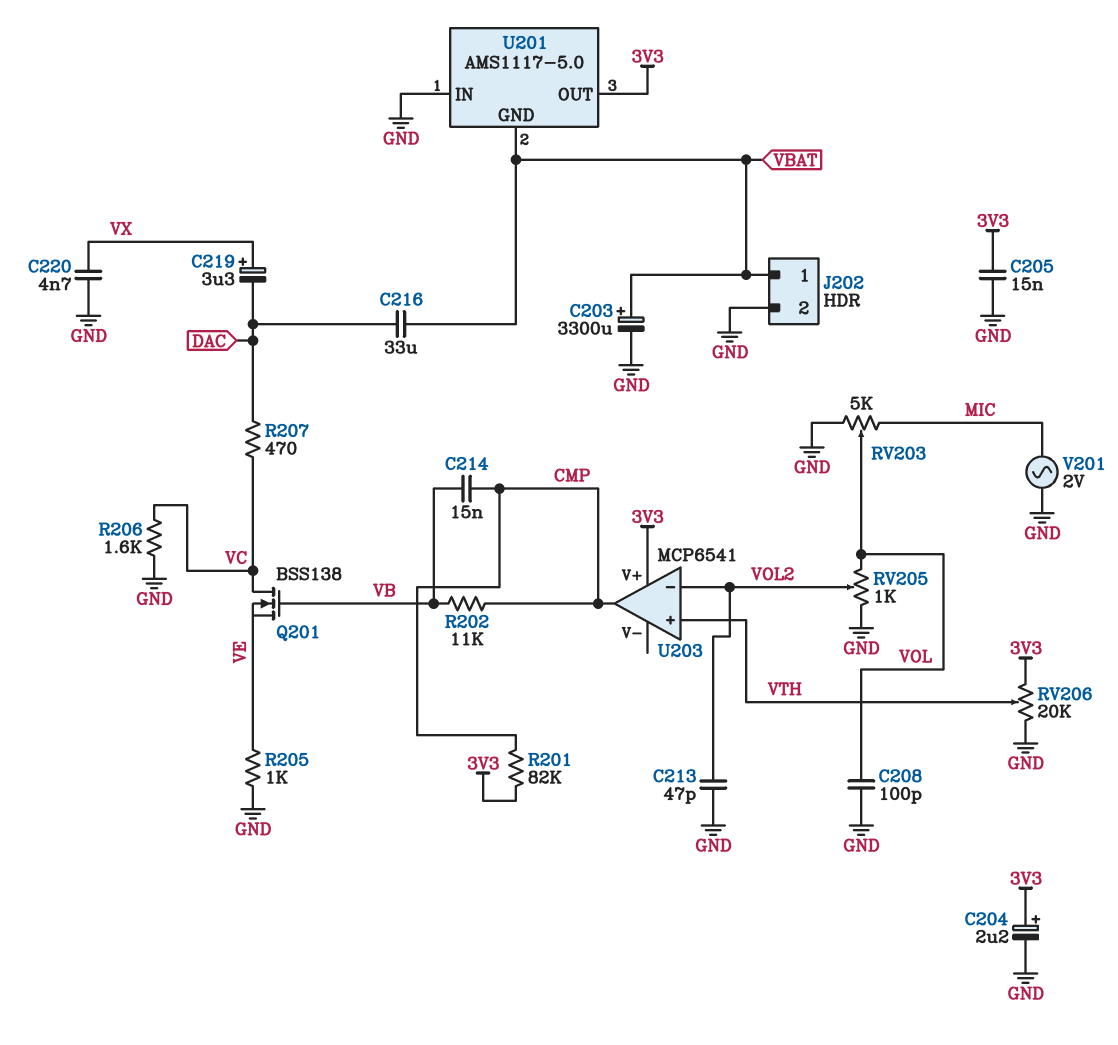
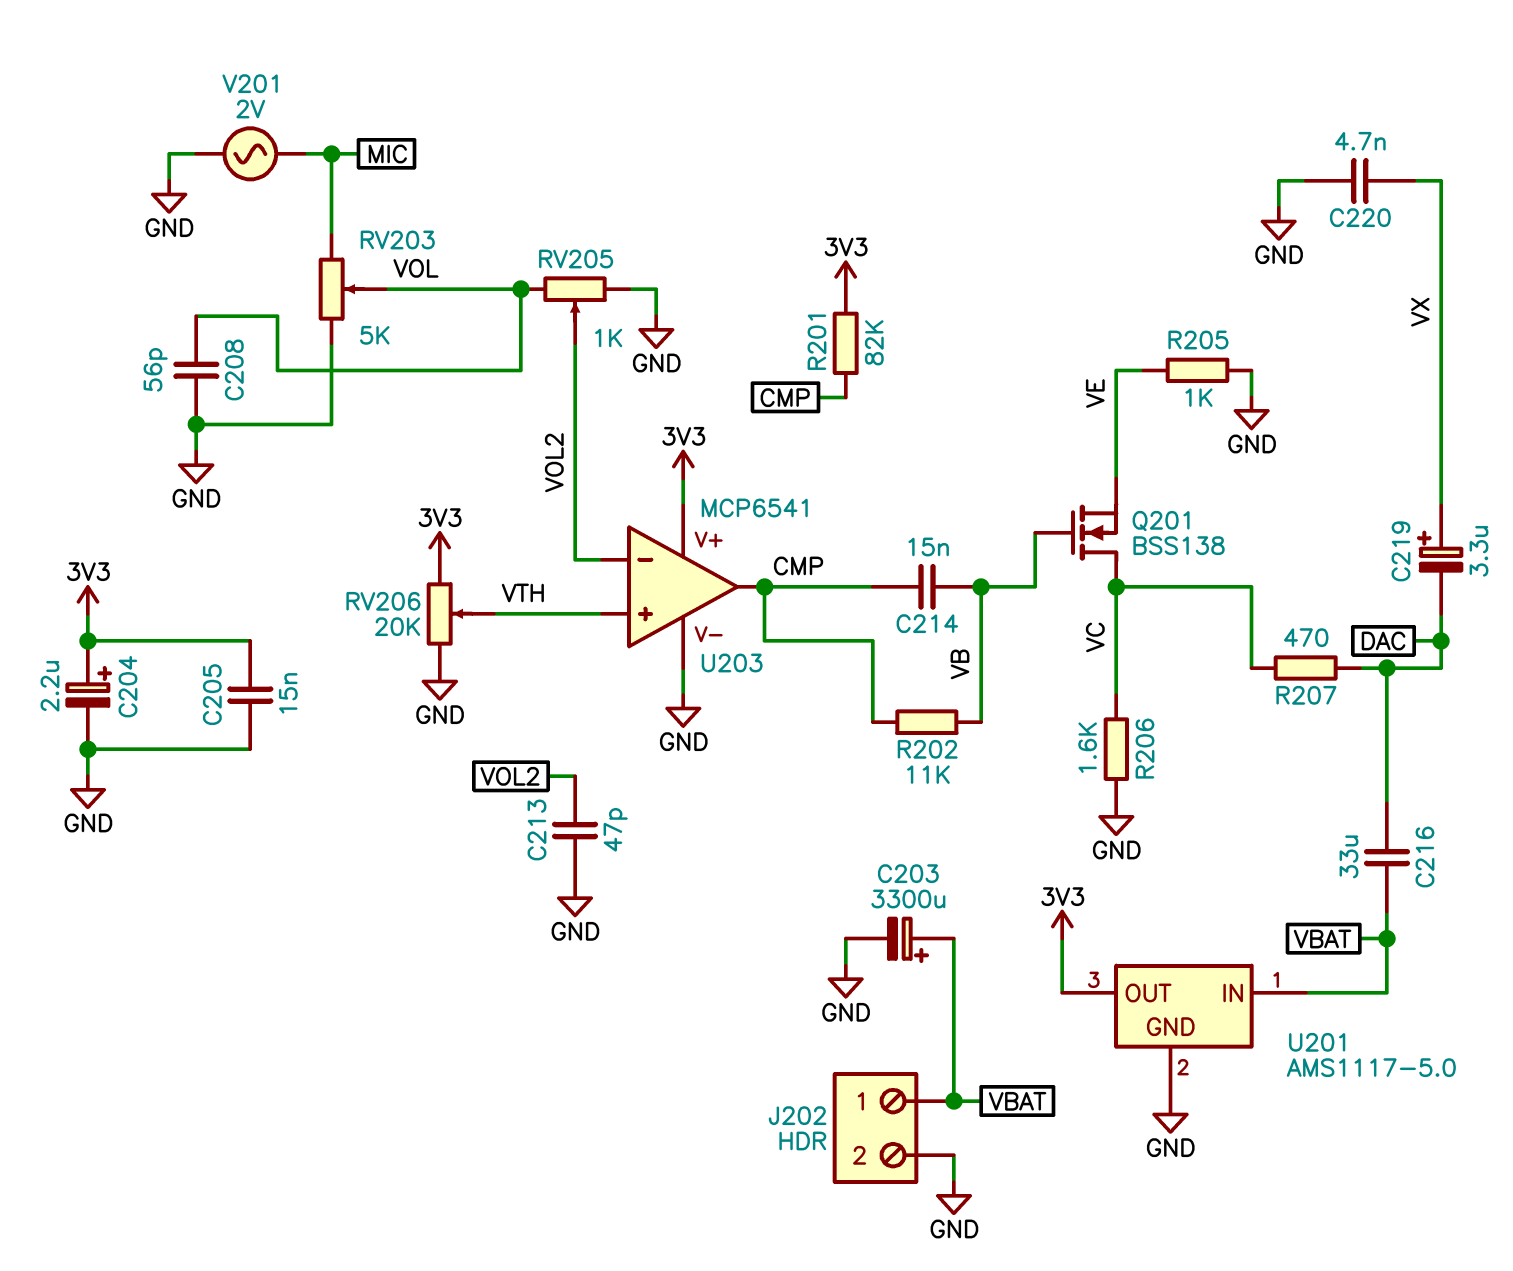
C208: 100pF (GND, VOL) -> 56pF (GND, VOL)
U201 pin GND: VBAT -> GND
U201 pin IN: GND -> VBAT
U203 pin V-: none -> GND

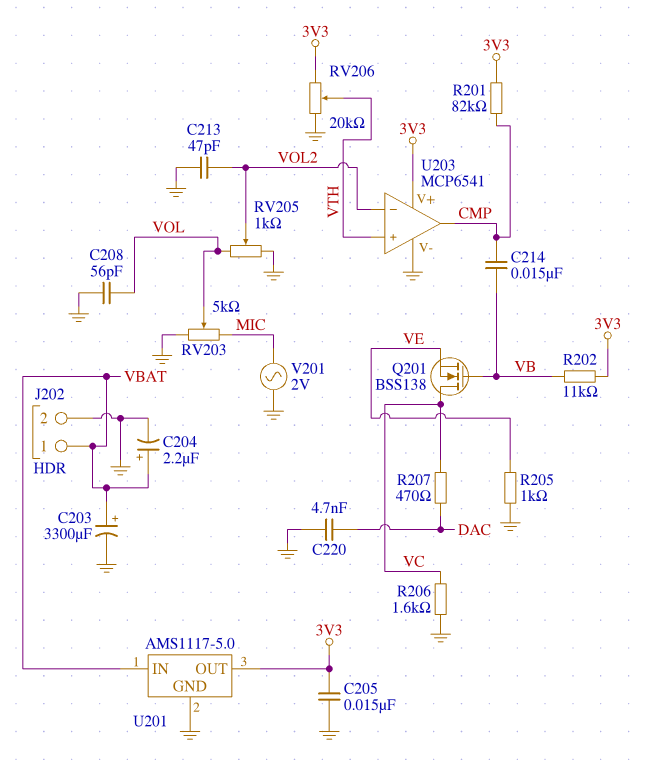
C204: 2.2uF (plus 3V3, minus GND) -> 2.2uF (plus VBAT, minus GND)
C216: 33uF (DAC, VBAT) -> none
C219: 3.3uF (plus VX, minus DAC) -> none
C220: 4.7nF (GND, VX) -> 4.7nF (DAC, GND)
R202: 11k (CMP, VB) -> 11k (3V3, VB)

